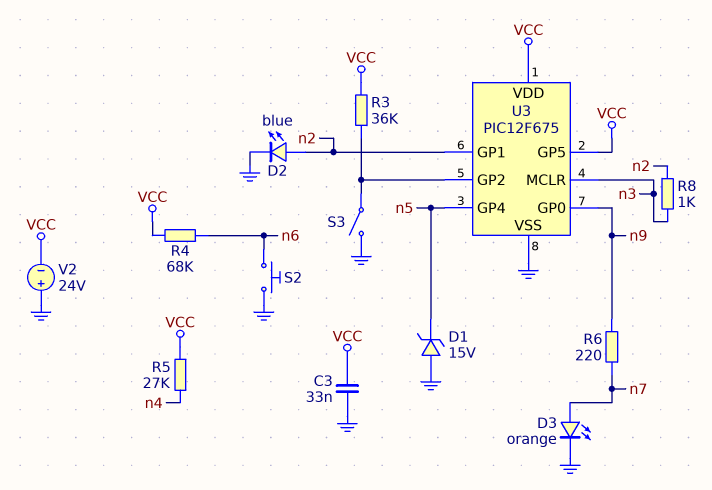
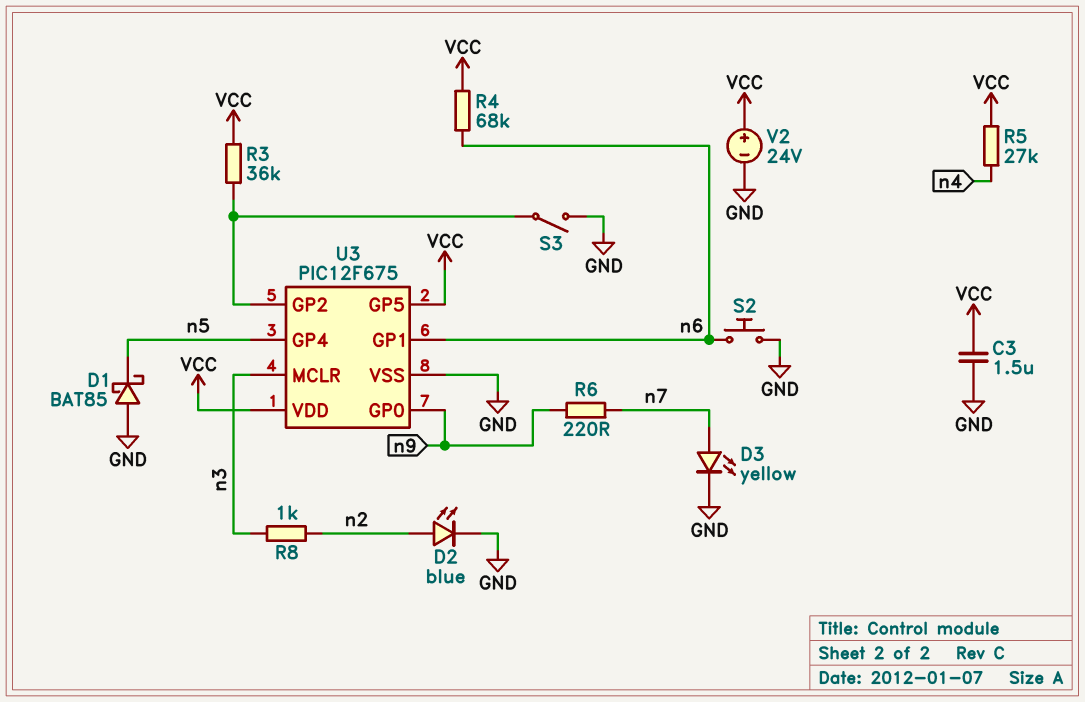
C3: 33nF (GND, VCC) -> 1.5uF (GND, VCC)
D1: zener 15V (A GND, K n5) -> schottky BAT85 (A GND, K n5)
D3: LED orange (A n7, K GND) -> LED yellow (A n7, K GND)
U3 pin GP1: n2 -> n6
V2: 24V (plus GND, minus VCC) -> 24V (plus VCC, minus GND)

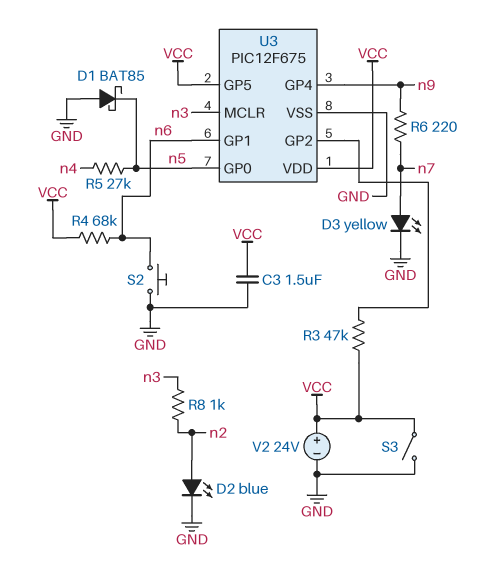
R3: 36k (U3/GP2, VCC) -> 47k (U3/GP2, VCC)
R5: 27k (VCC, n4) -> 27k (n4, n5)
S3: switch (GND, U3/GP2) -> switch (GND, VCC)
U3 pin GP0: n9 -> n5
U3 pin GP4: n5 -> n9

